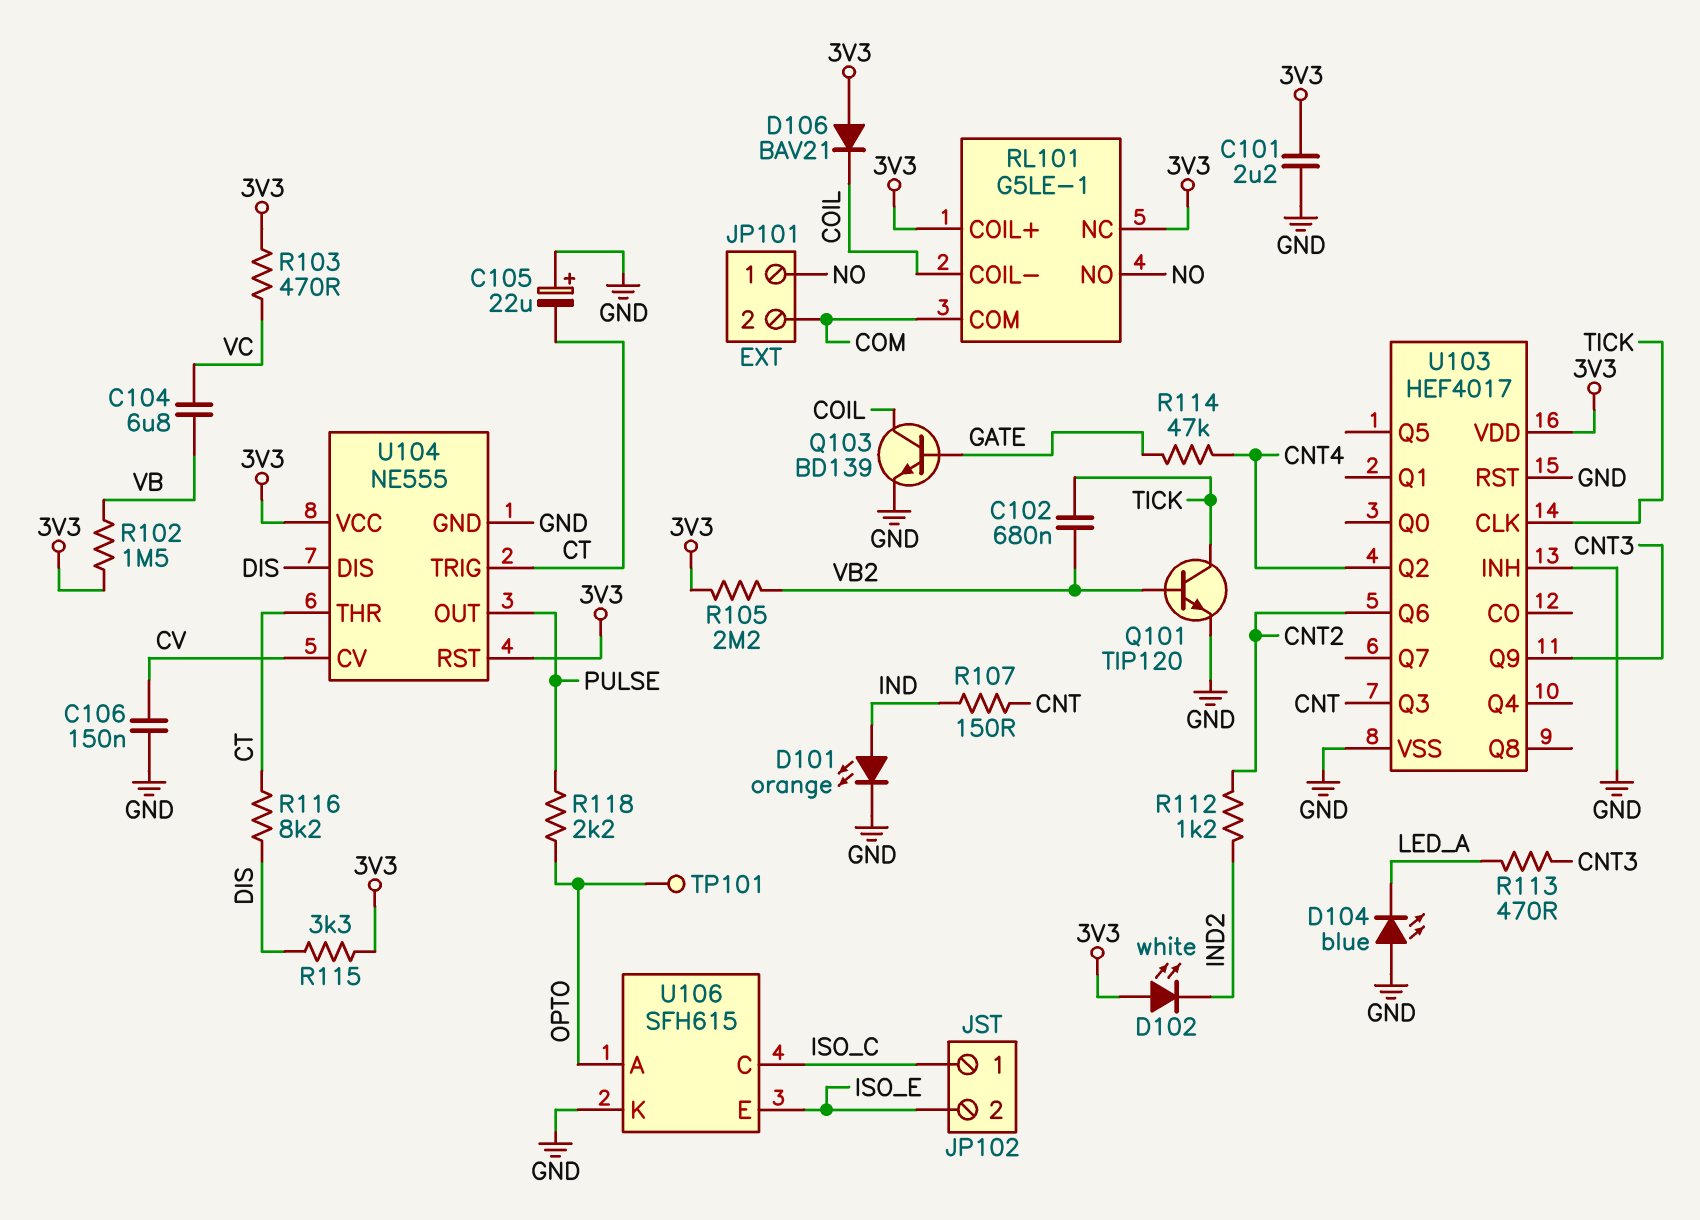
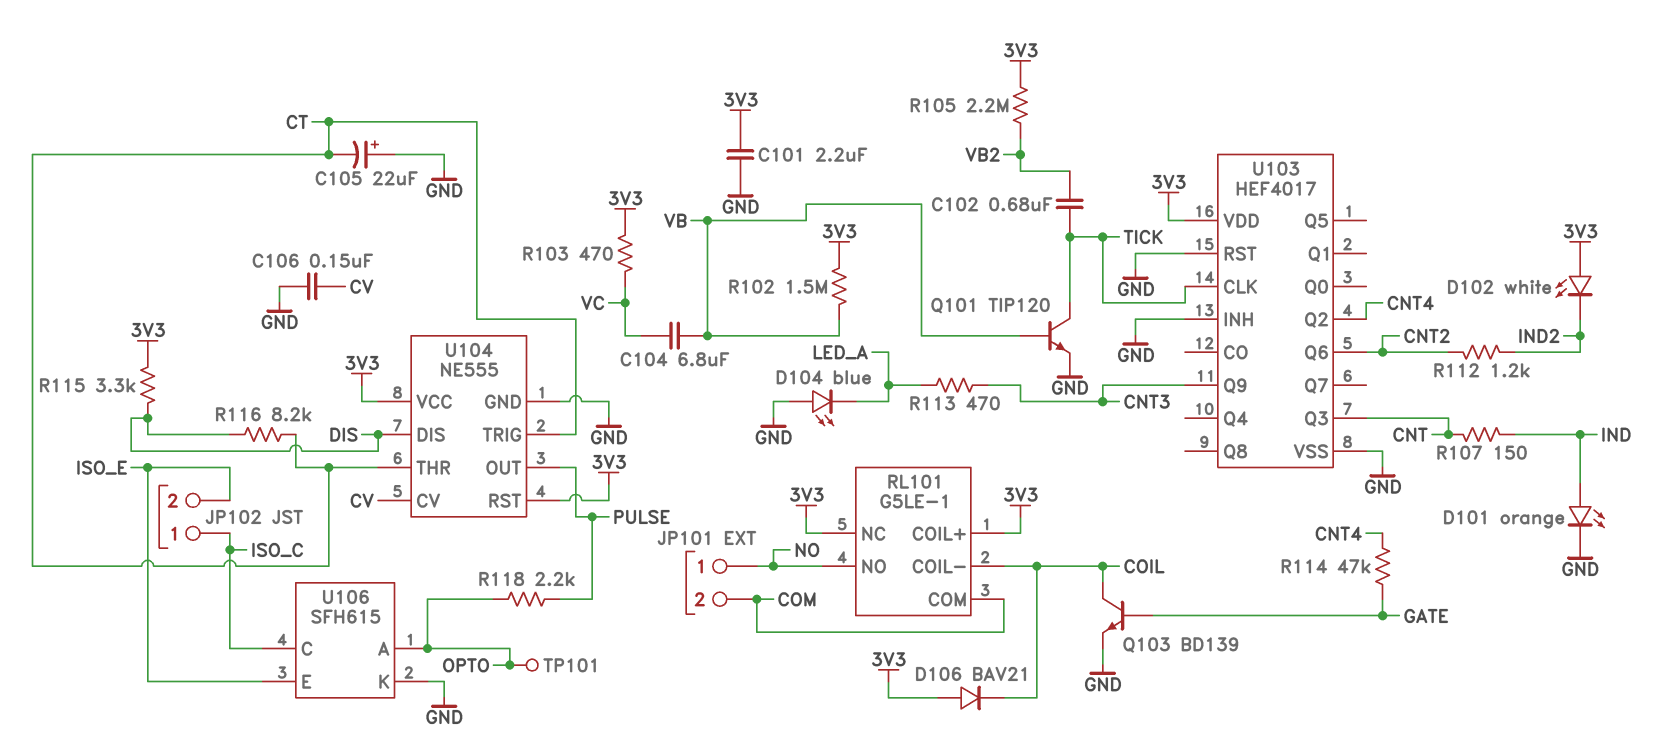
Q101: NPN TIP120 (B VB2, C TICK, E GND) -> NPN TIP120 (B VB, C TICK, E GND)

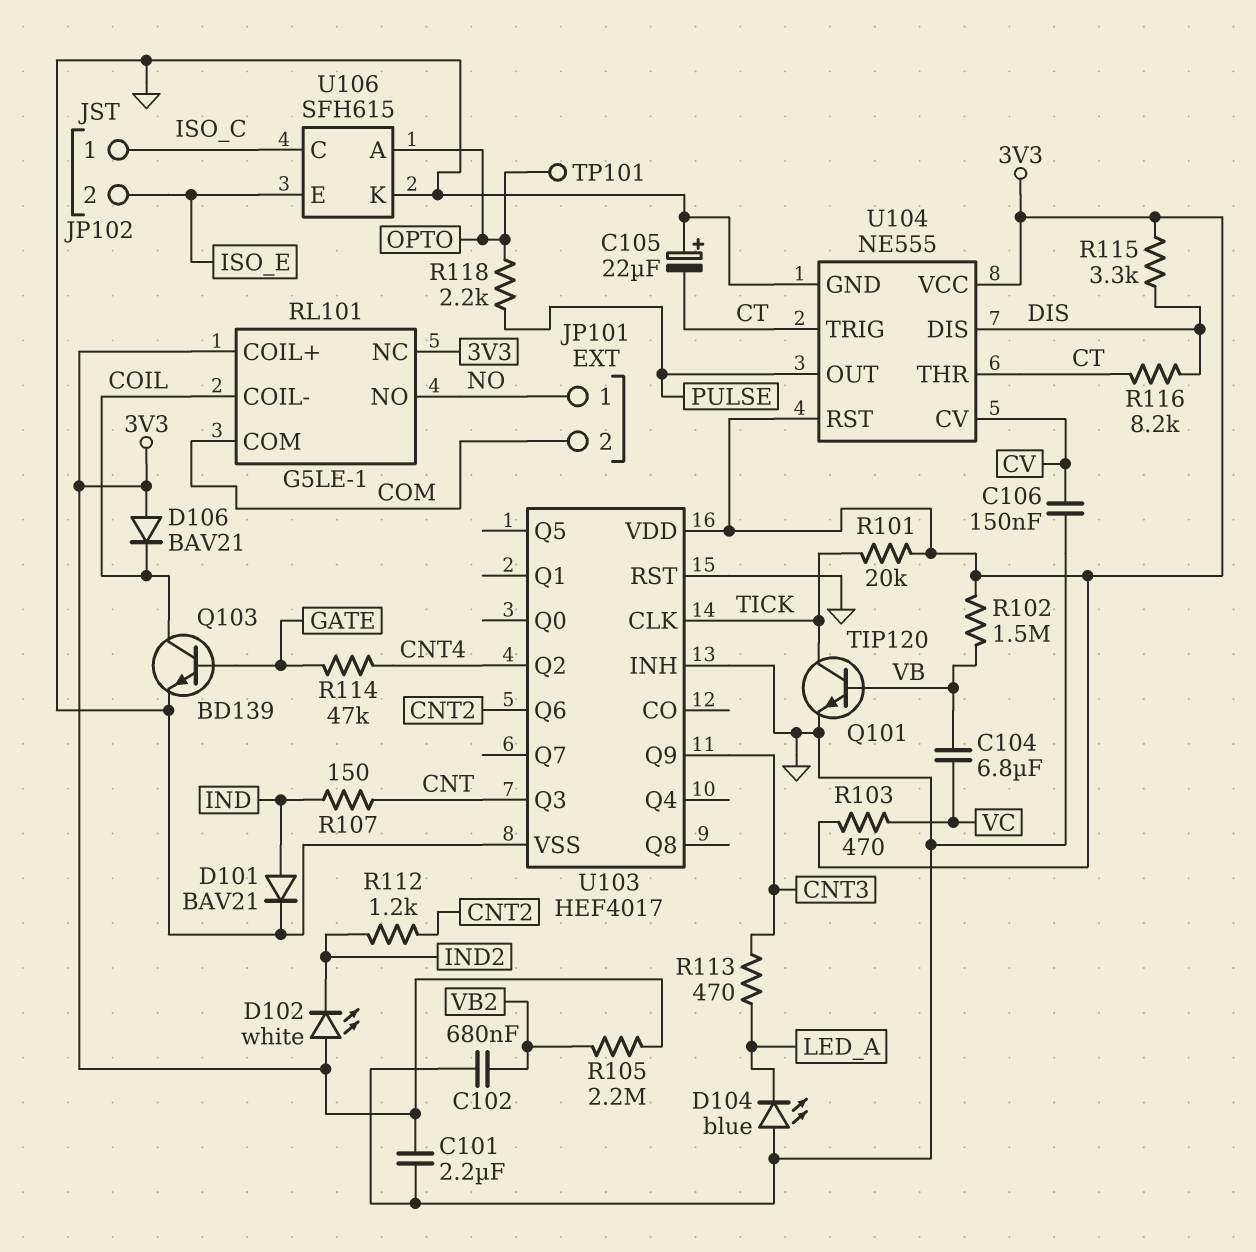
C102: 680nF (TICK, VB2) -> 680nF (GND, VB2)
D101: LED orange (A IND, K GND) -> diode BAV21 (A IND, K GND)
R101: none -> 20k (3V3, TICK)

